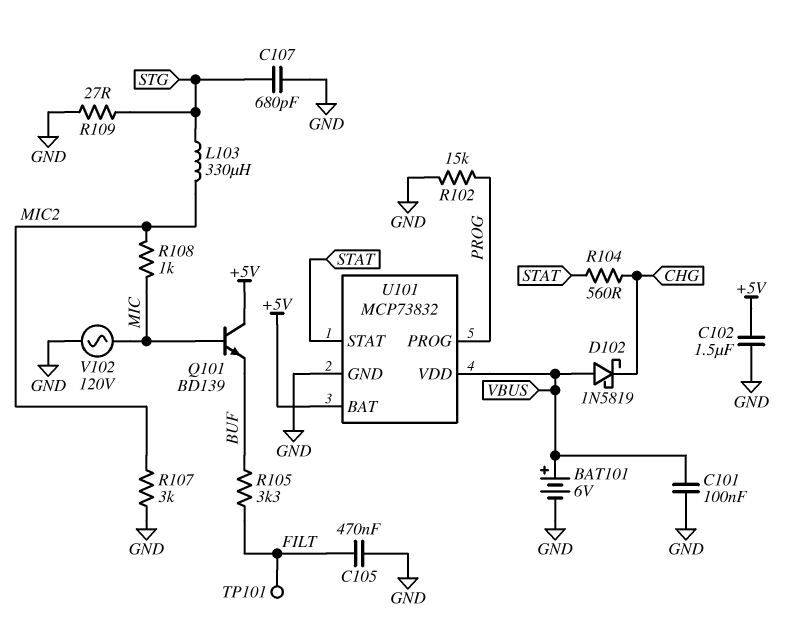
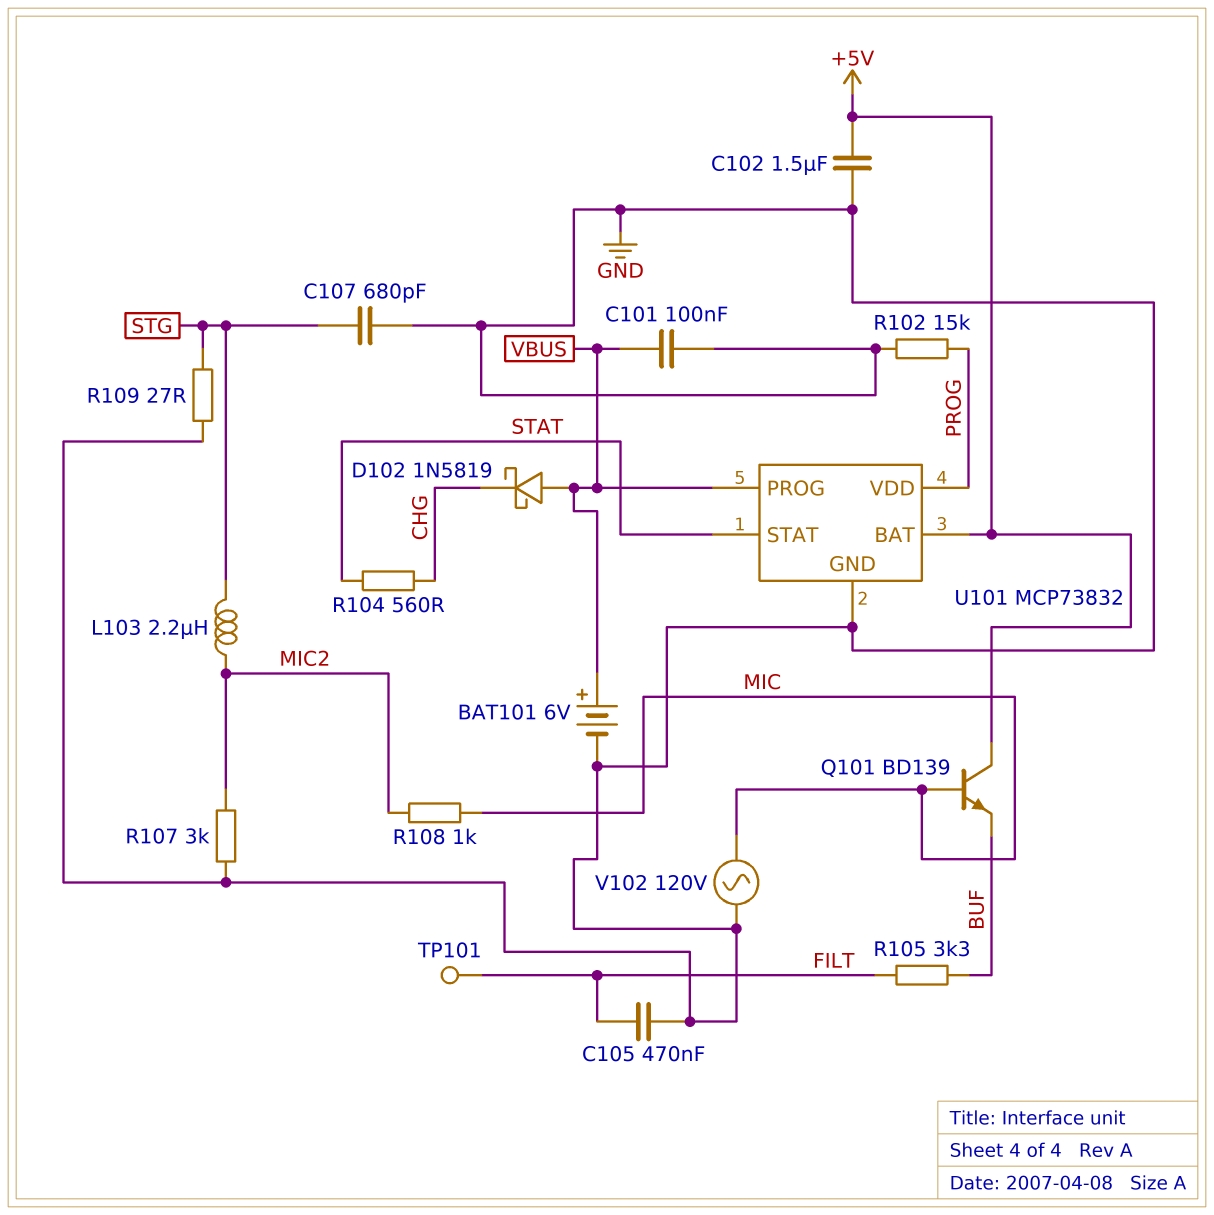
L103: 330uH (MIC2, STG) -> 2.2uH (MIC2, STG)
U101 pin PROG: PROG -> VBUS
U101 pin VDD: VBUS -> PROG

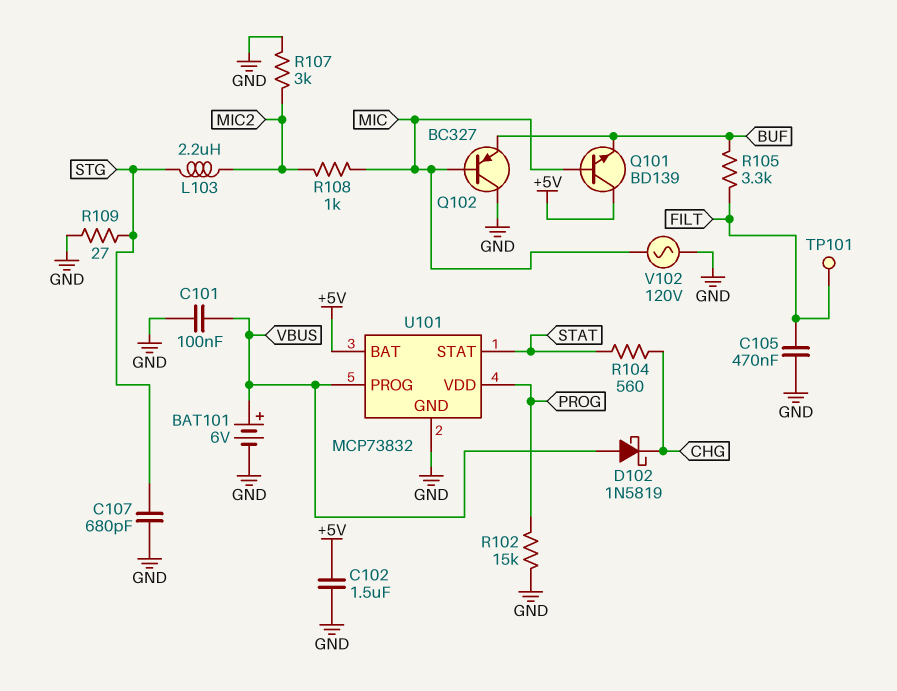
Q102: none -> PNP BC327 (B MIC, C GND, E BUF)

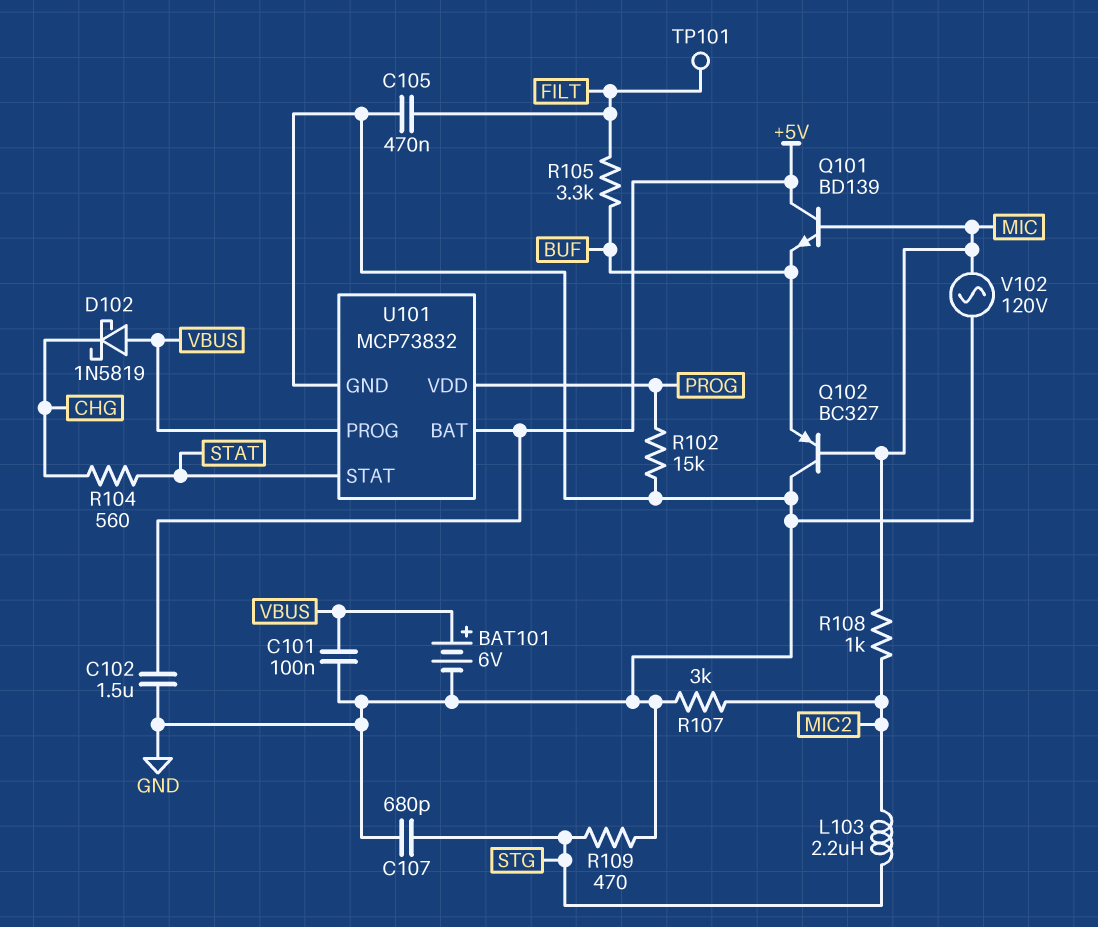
R109: 27 (GND, STG) -> 470 (GND, STG)

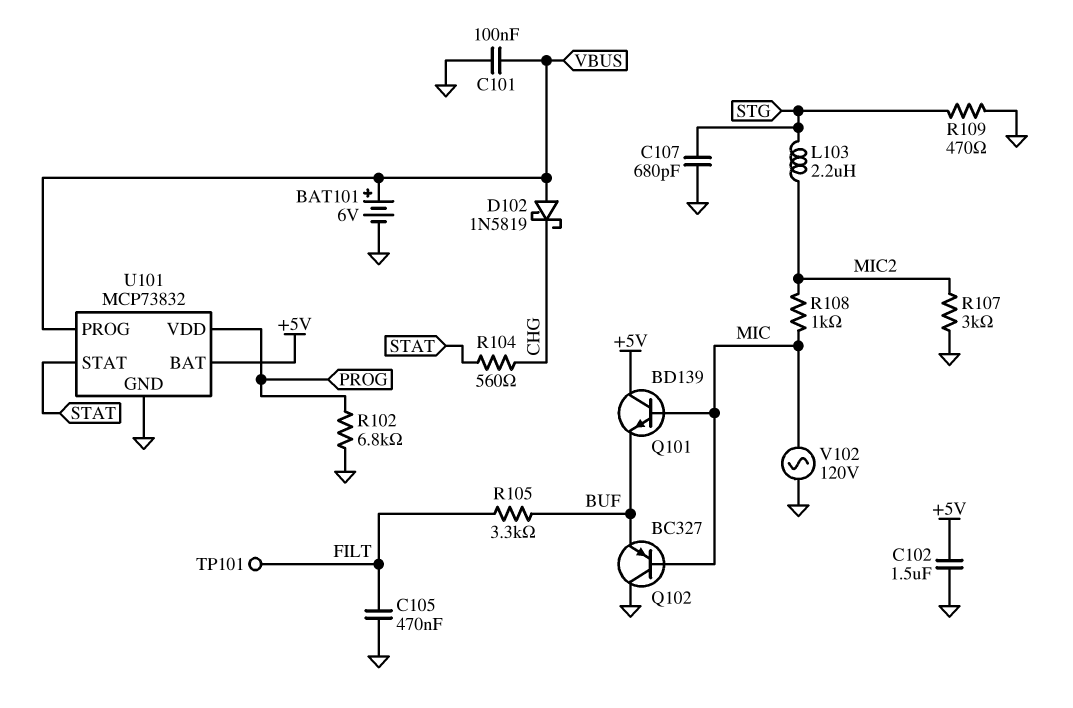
R102: 15k (GND, PROG) -> 6.8k (GND, PROG)

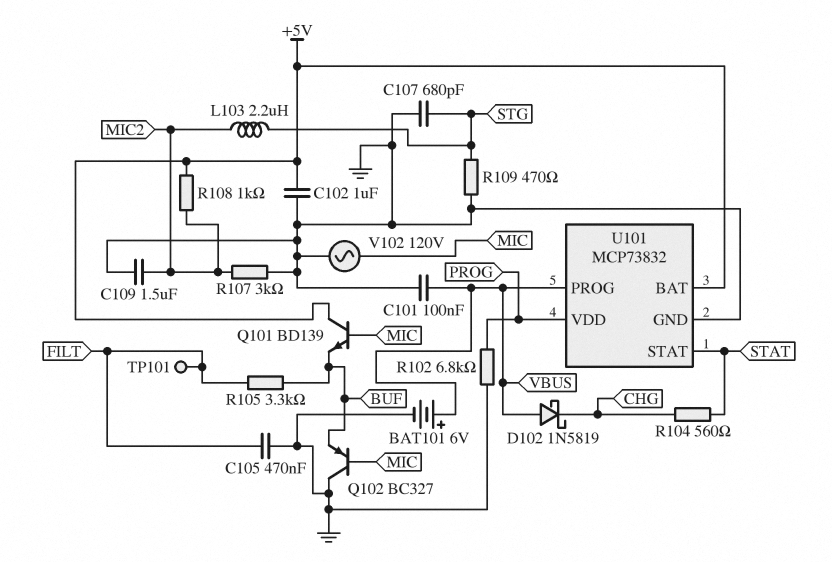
C102: 1.5uF (+5V, GND) -> 1uF (+5V, GND)
C109: none -> 1.5uF (GND, MIC2)
R108: 1k (MIC, MIC2) -> 1k (+5V, MIC2)

